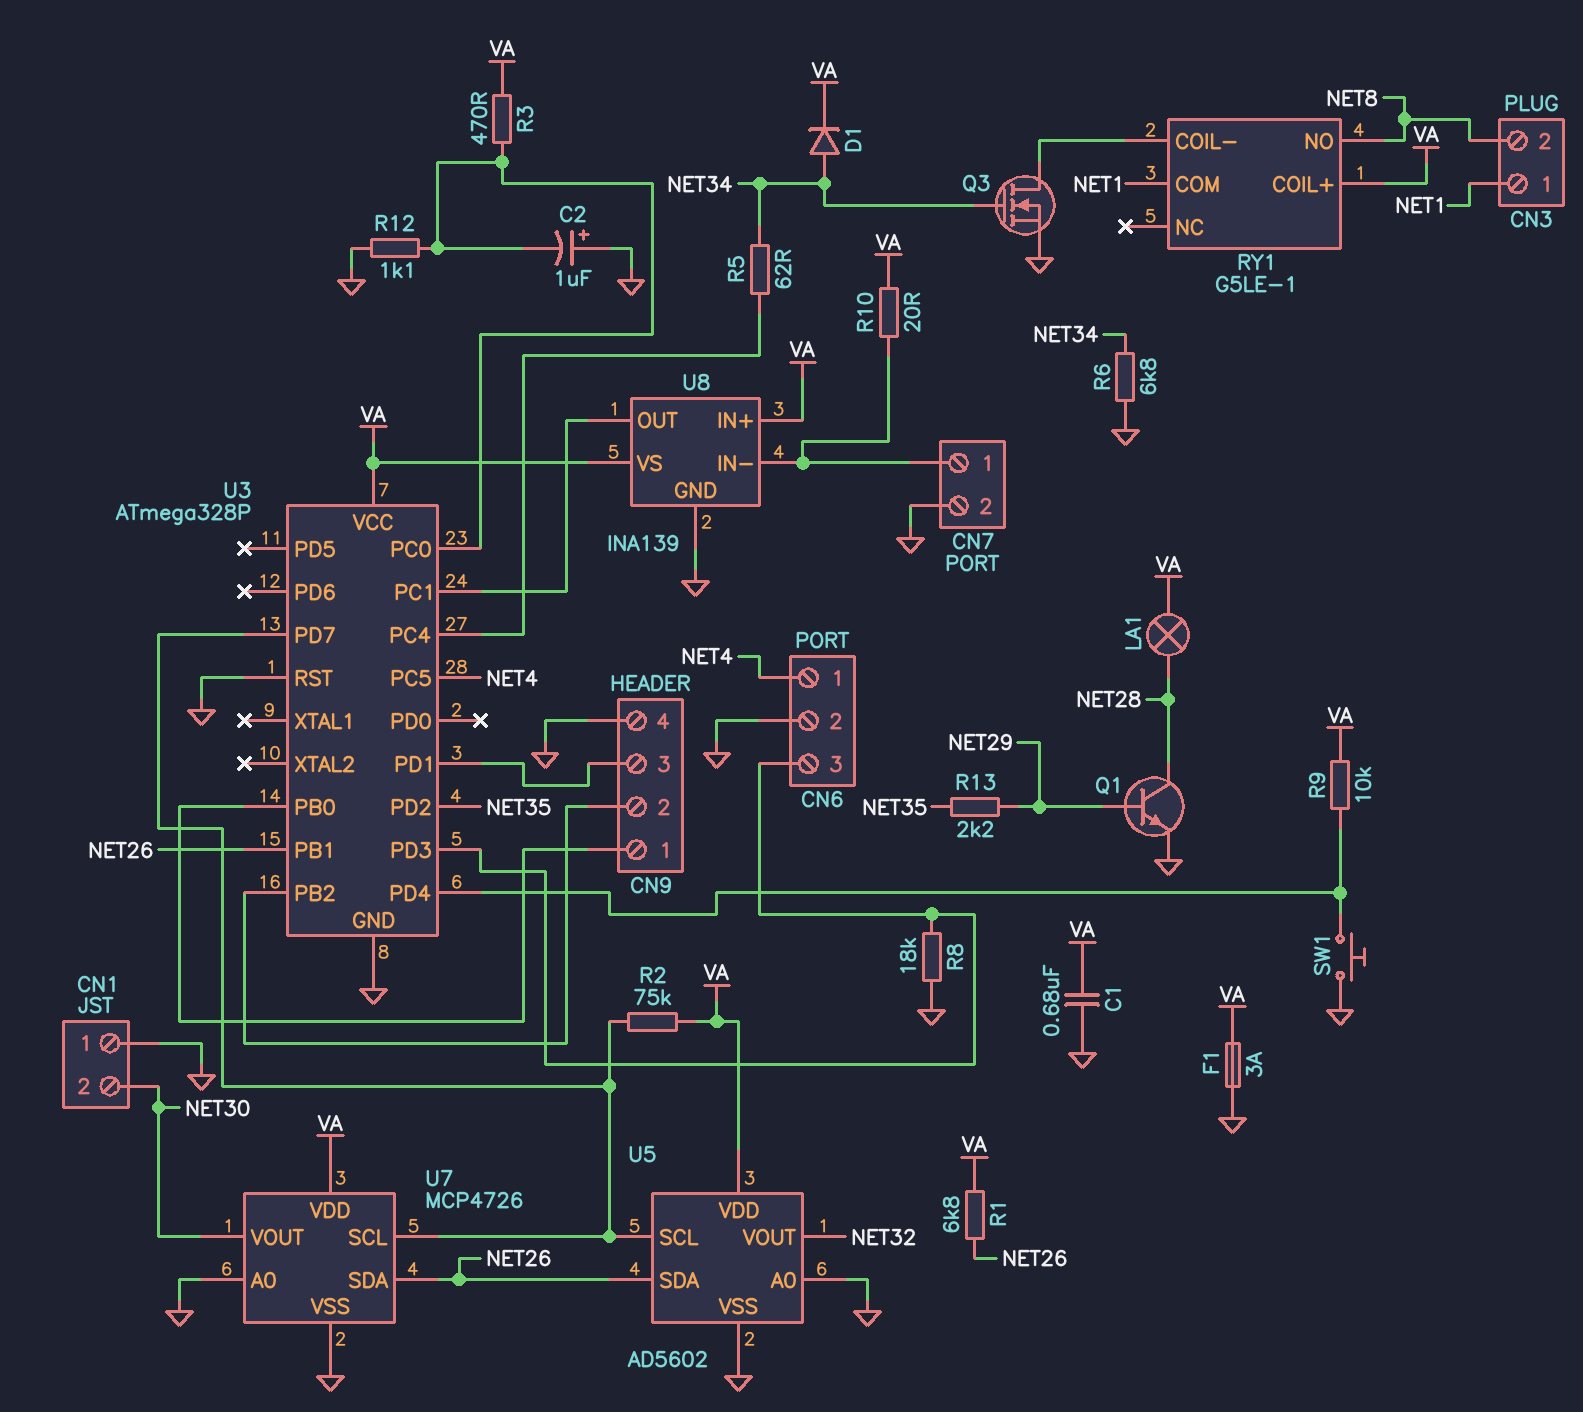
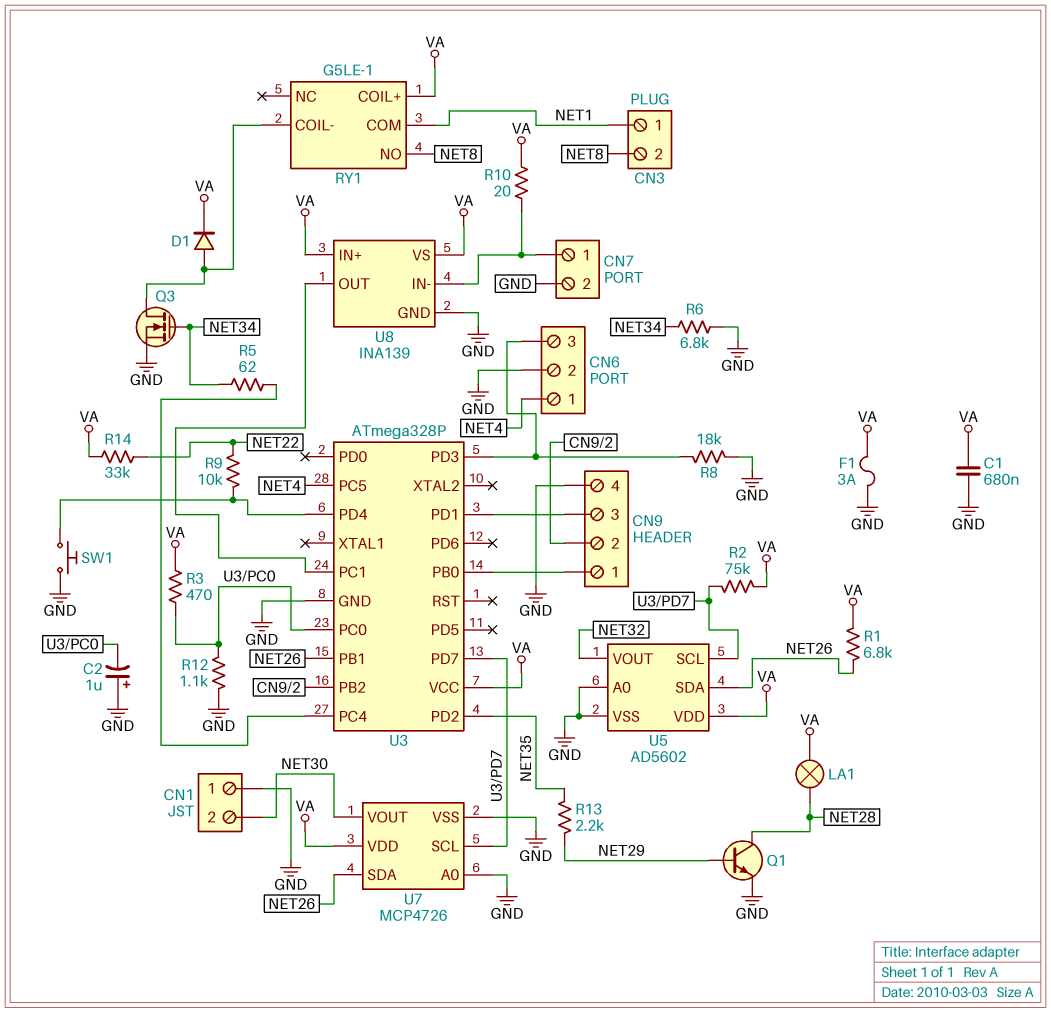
D1: diode (A NET34, K VA) -> diode (A RY1/COIL-, K VA)
R9: 10k (U3/PD4, VA) -> 10k (NET22, U3/PD4)
R14: none -> 33k (NET22, VA)
U3 pin RST: GND -> none

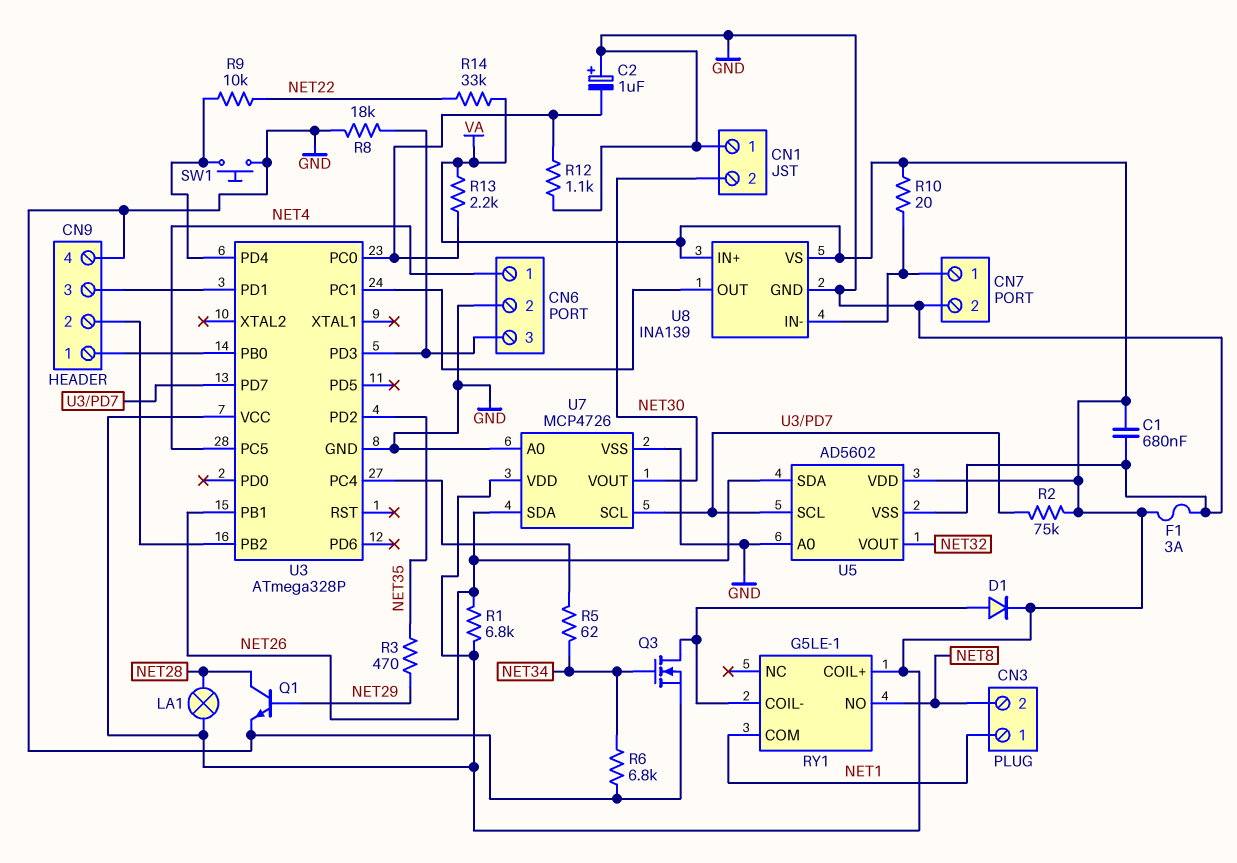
R3: 470 (U3/PC0, VA) -> 470 (NET29, NET35)
R13: 2.2k (NET29, NET35) -> 2.2k (U3/PC0, VA)

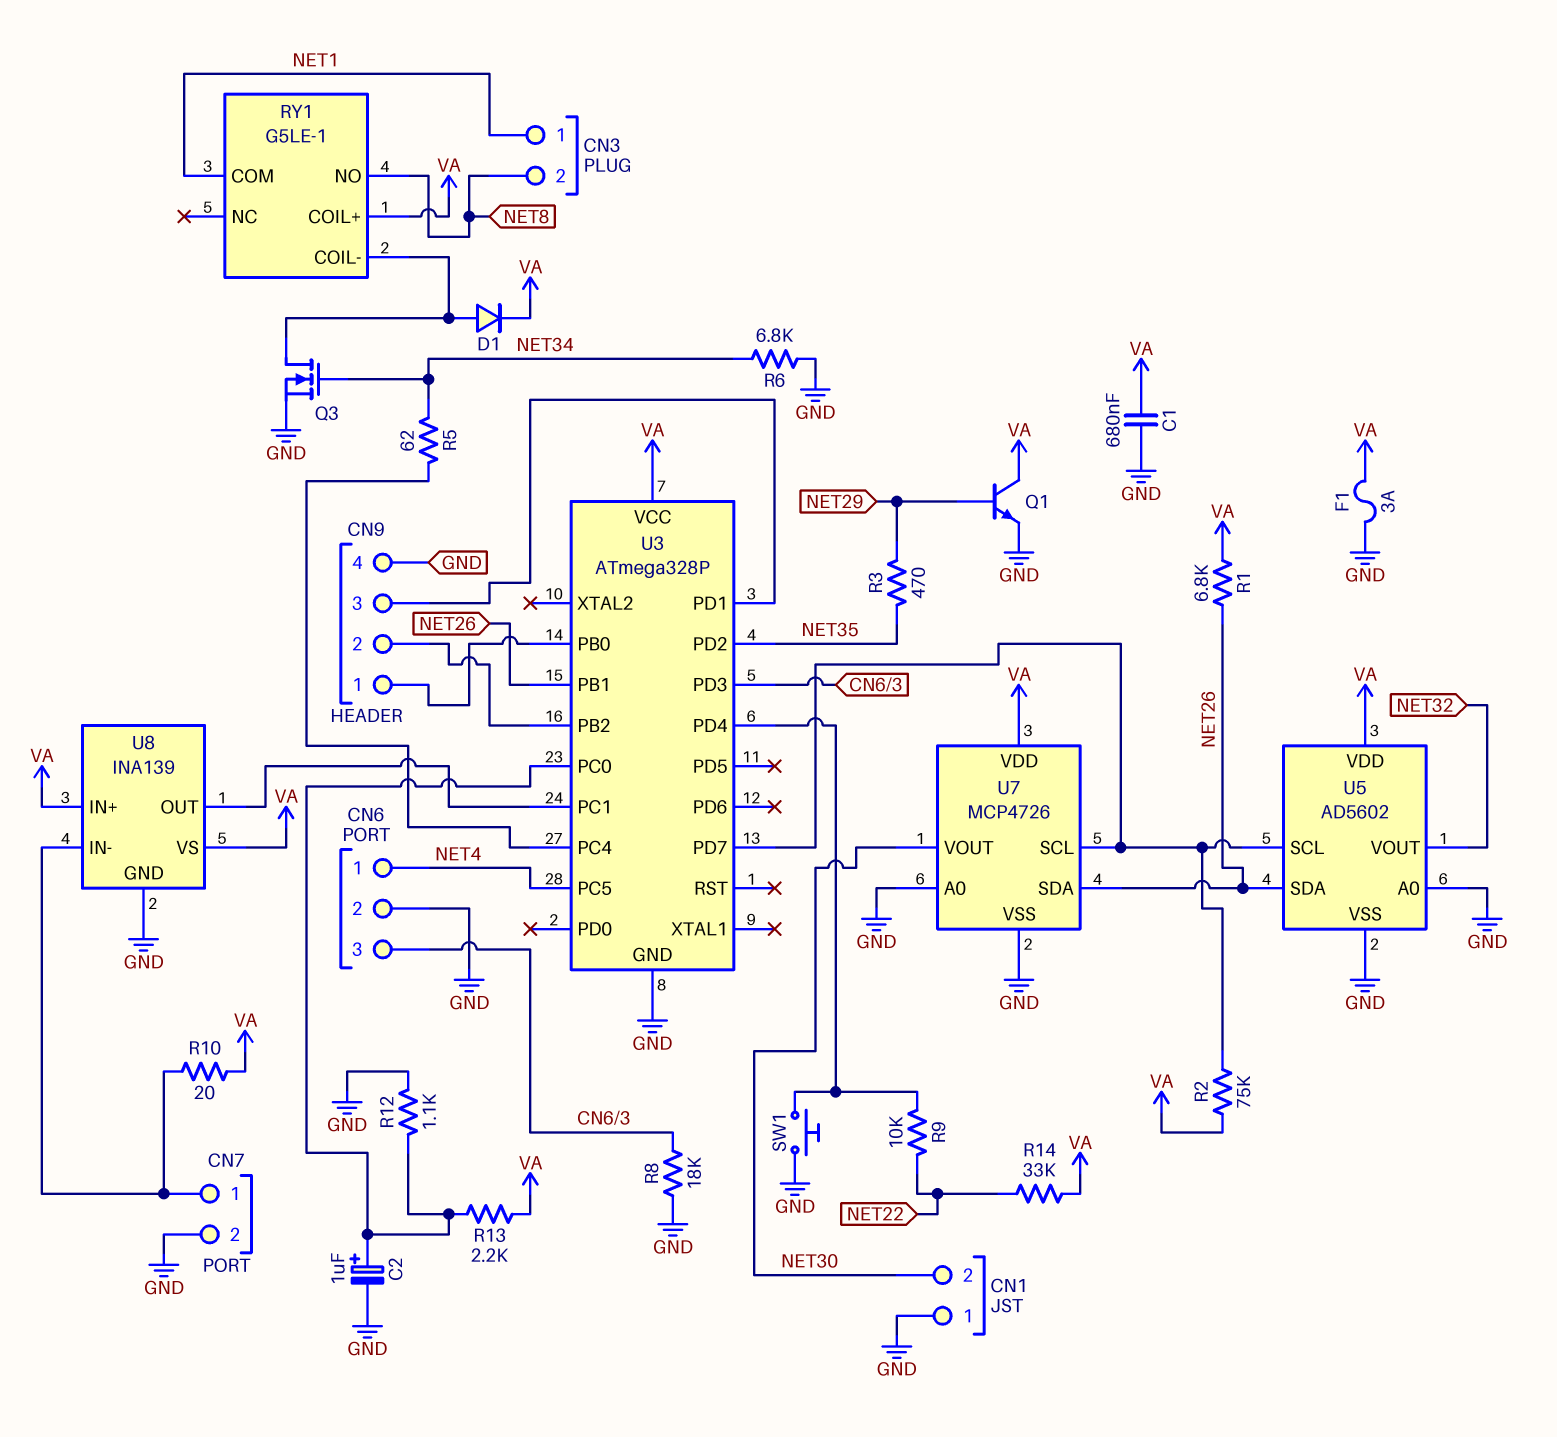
C2: 1uF (plus GND, minus U3/PC0) -> 1uF (plus U3/PC0, minus GND)
LA1: lamp (NET28, VA) -> none
Q1: NPN (B NET29, C NET28, E GND) -> NPN (B NET29, C VA, E GND)

